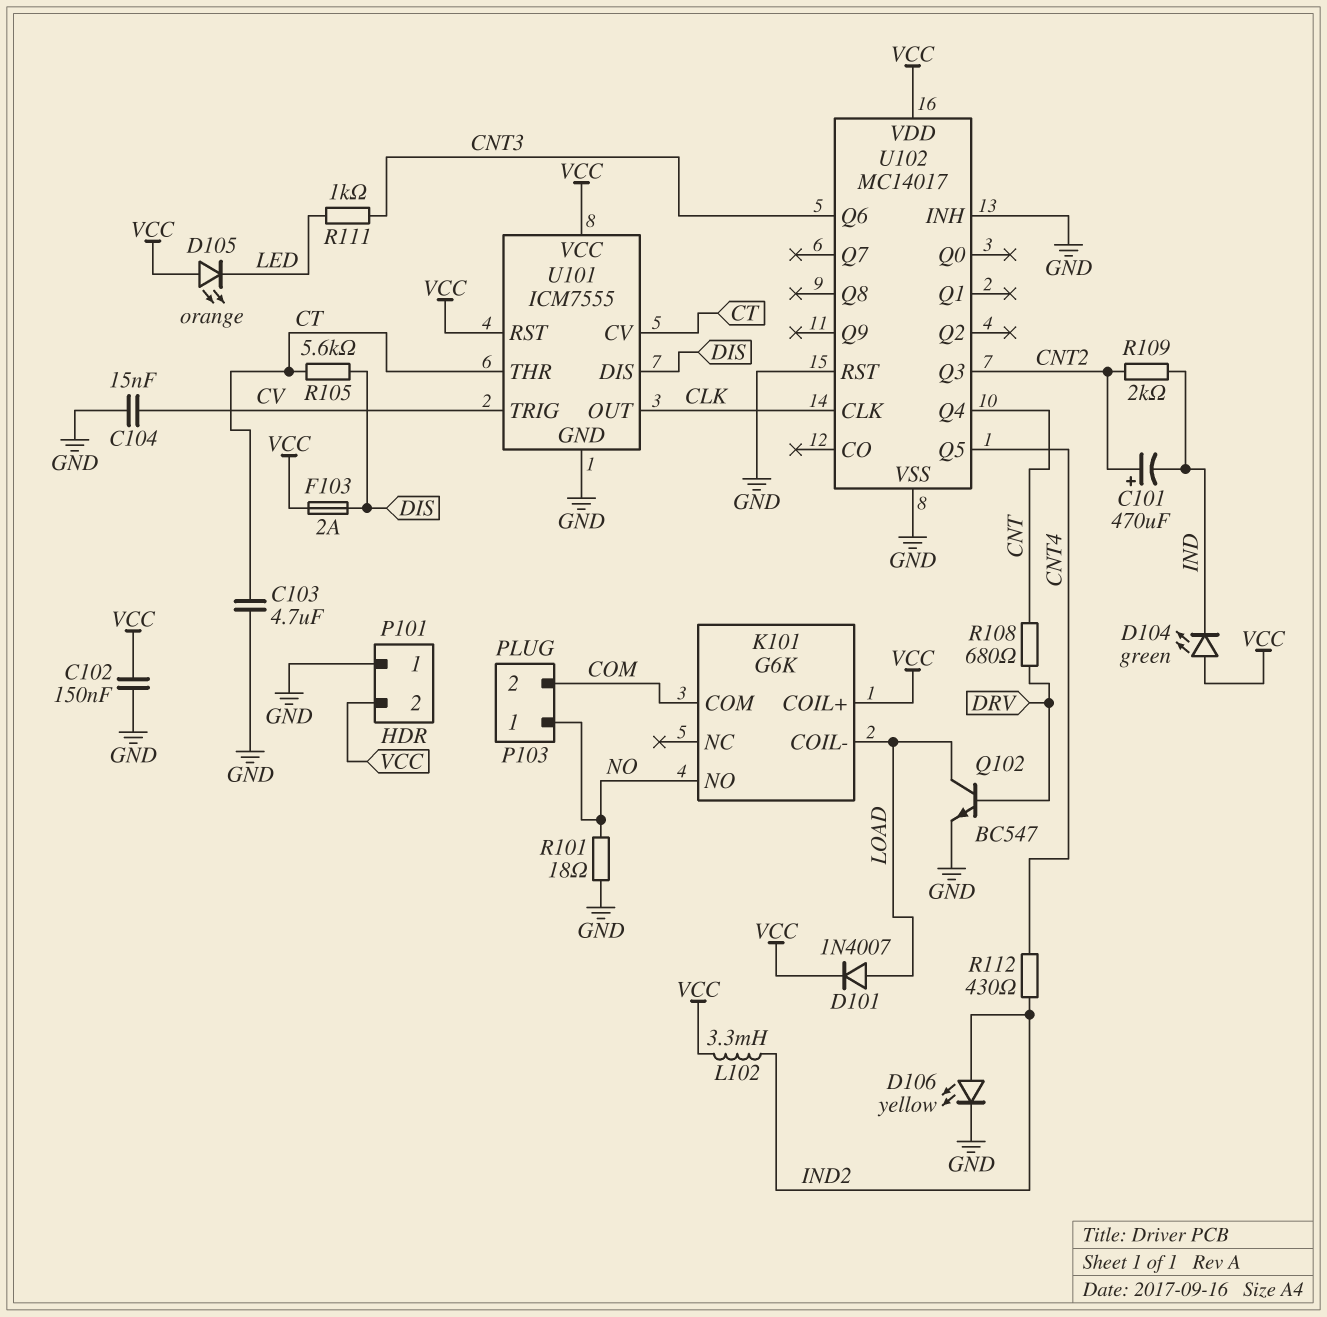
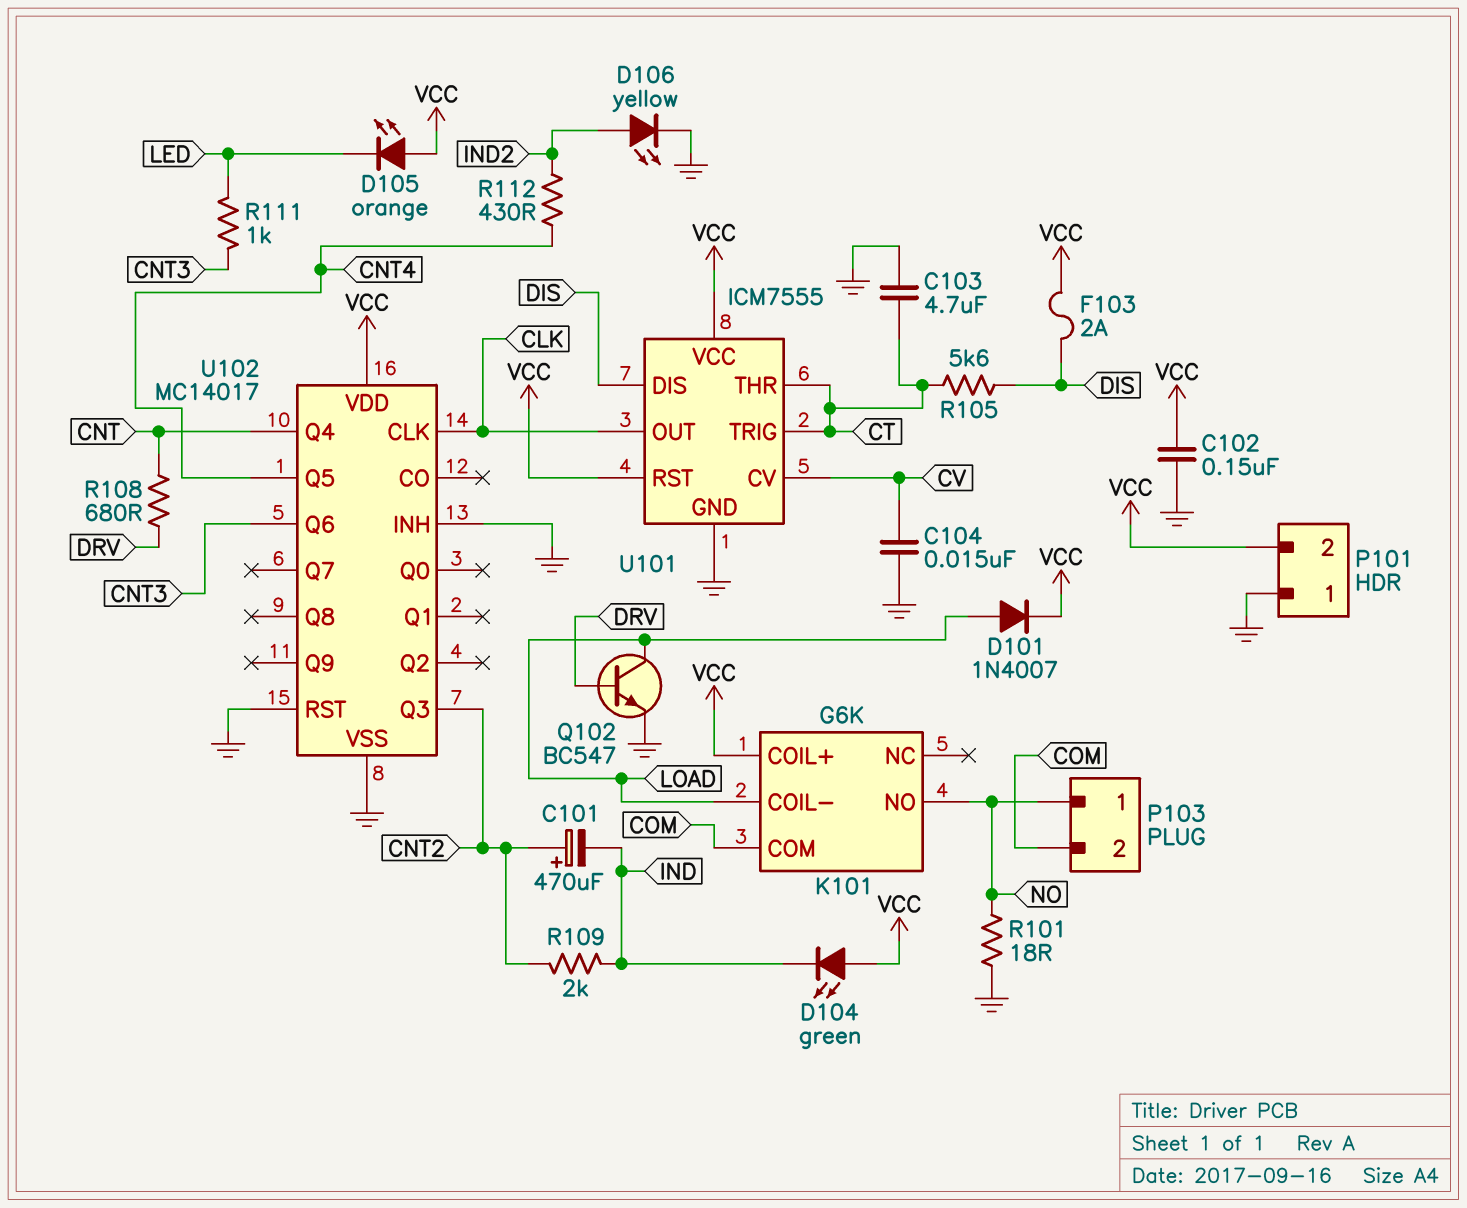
L102: 3.3mH (IND2, VCC) -> none
U101 pin CV: CT -> CV
U101 pin TRIG: CV -> CT

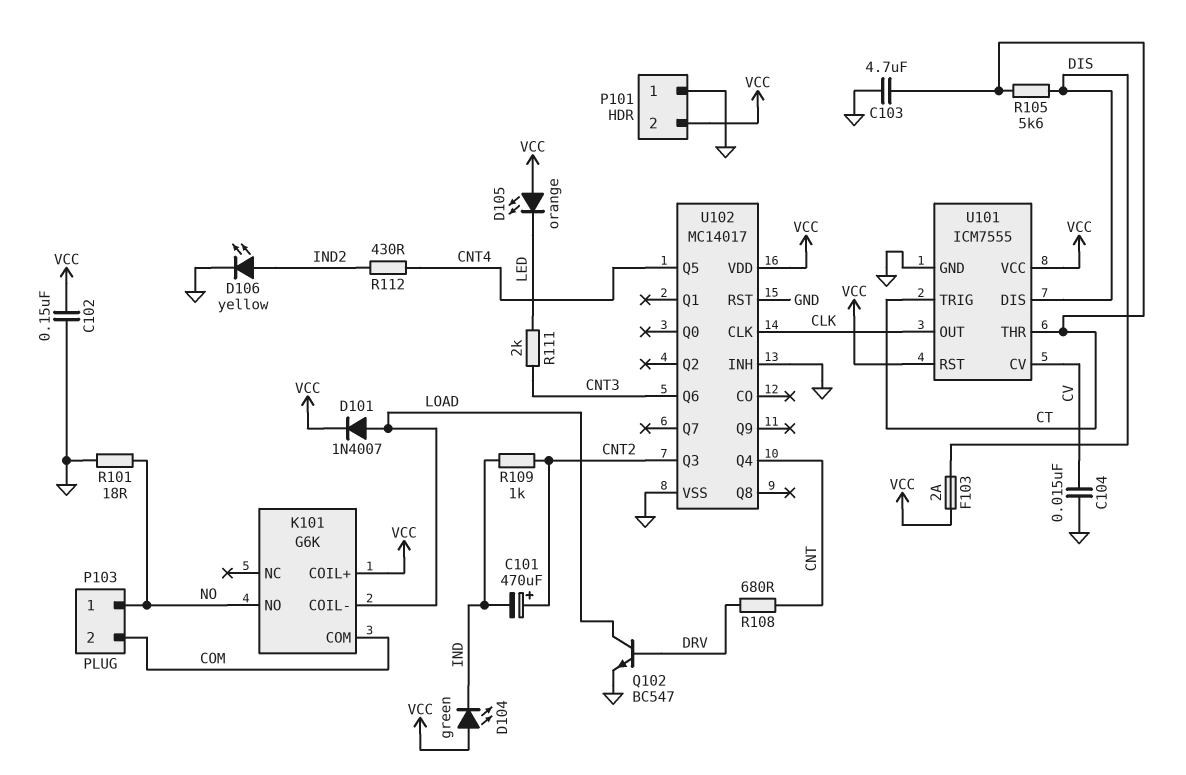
R109: 2k (CNT2, IND) -> 1k (CNT2, IND)
R111: 1k (CNT3, LED) -> 2k (CNT3, LED)

